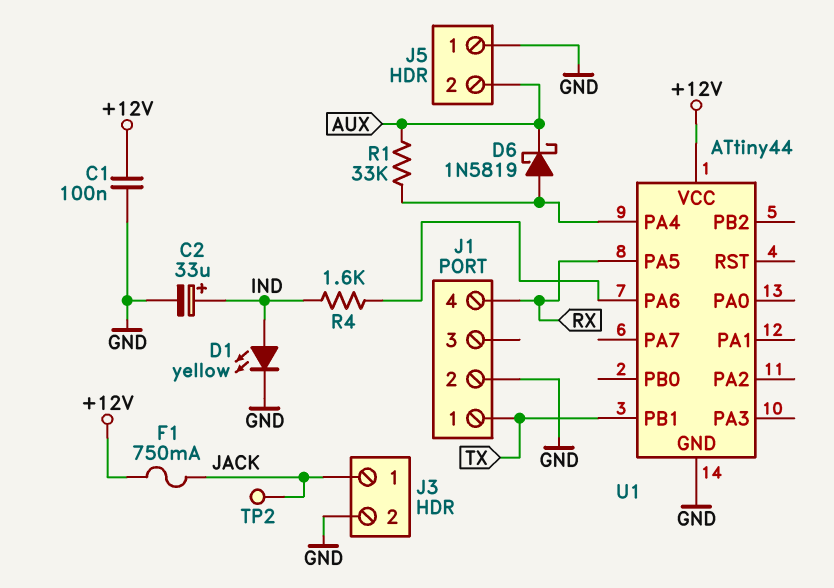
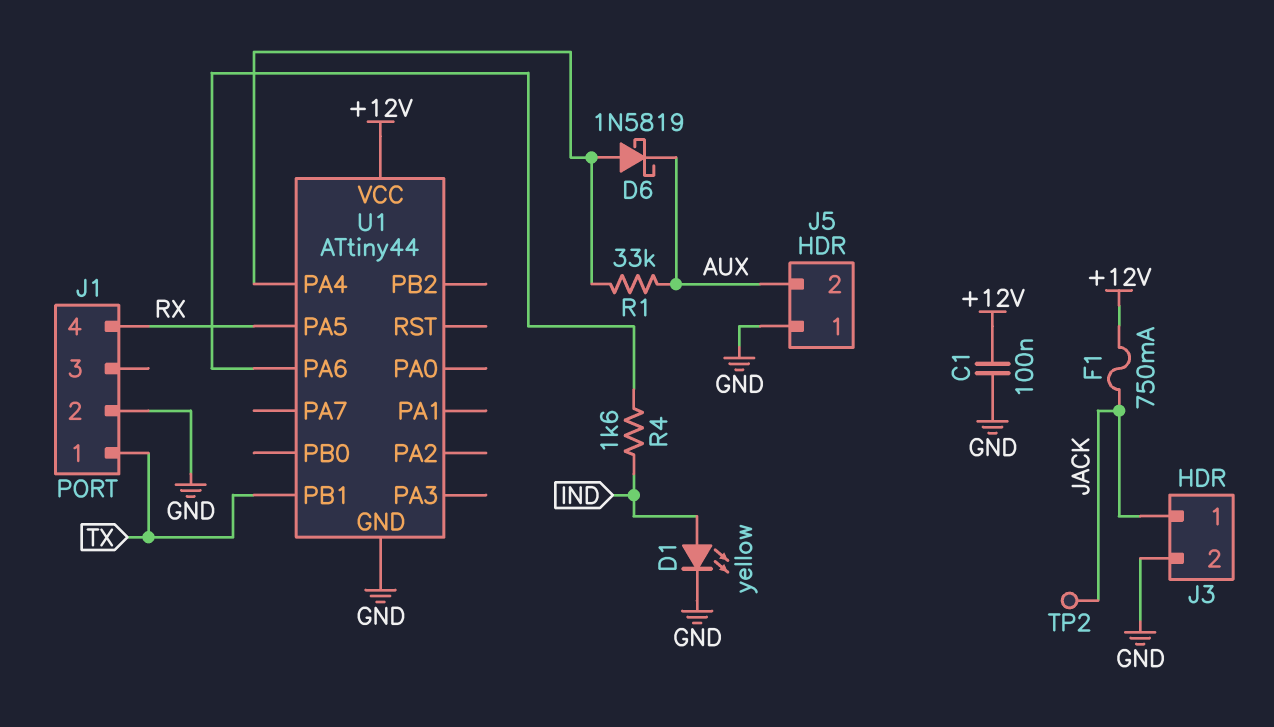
C2: 33uF (plus IND, minus GND) -> none

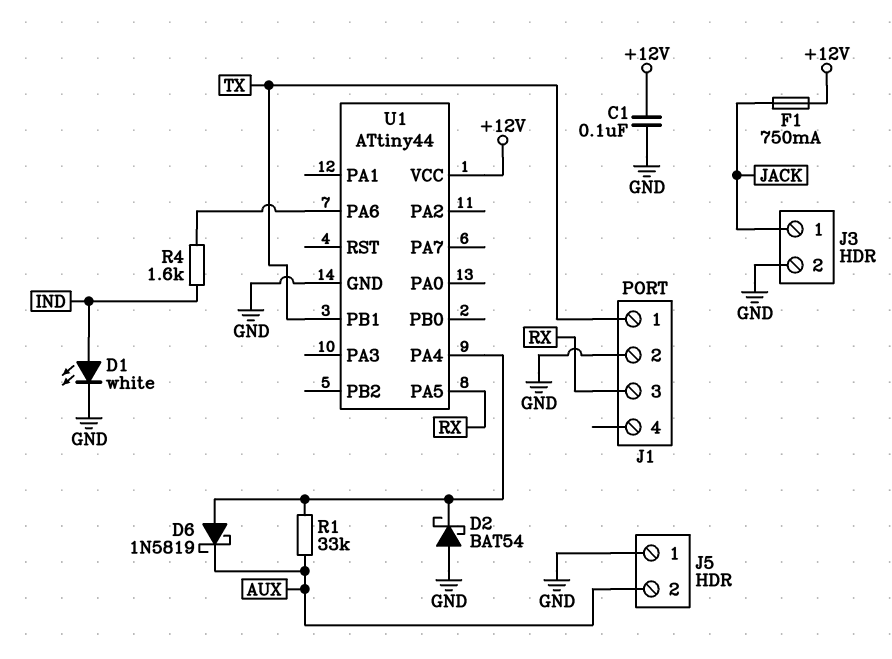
D1: LED yellow (A IND, K GND) -> LED white (A IND, K GND)
D2: none -> schottky BAT54 (A GND, K U1/PA4)
J1 pin 3: none -> RX
J1 pin 4: RX -> none
TP2: test point (JACK) -> none

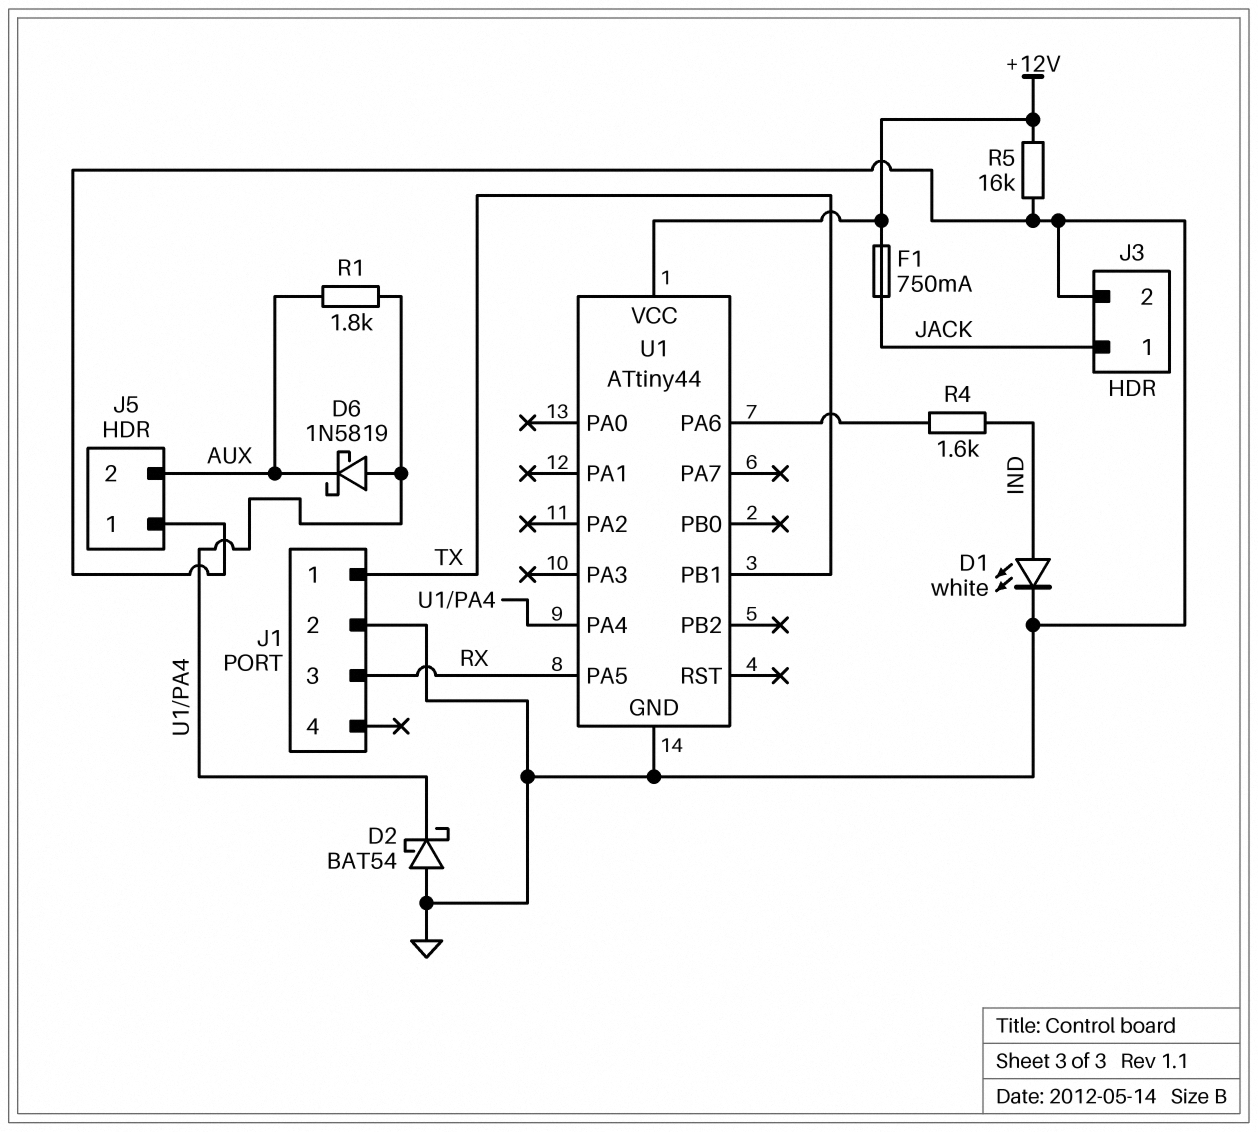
C1: 100nF (+12V, GND) -> none
R1: 33k (AUX, U1/PA4) -> 1.8k (AUX, U1/PA4)
R5: none -> 16k (+12V, GND)

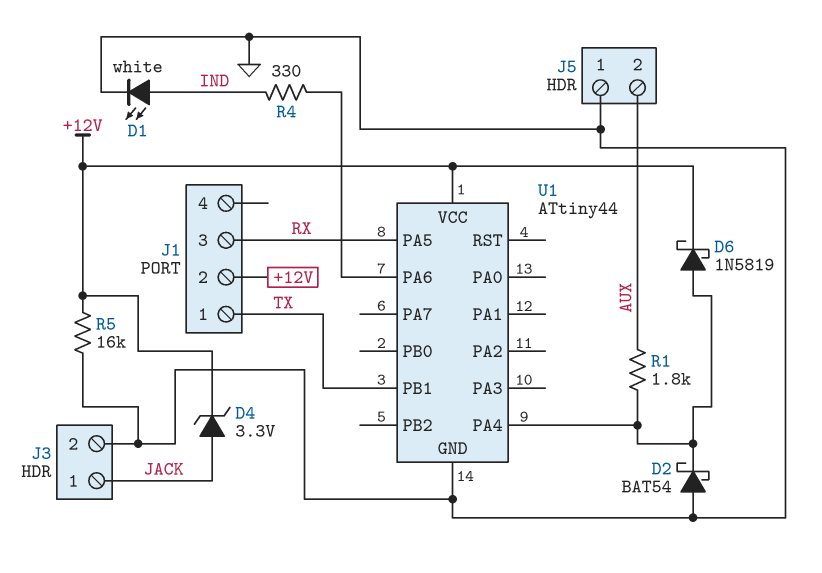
D4: none -> zener 3.3V (A JACK, K +12V)
D6: schottky 1N5819 (A U1/PA4, K AUX) -> schottky 1N5819 (A U1/PA4, K +12V)
F1: 750mA (+12V, JACK) -> none
J1 pin 2: GND -> +12V
R4: 1.6k (IND, U1/PA6) -> 330 (IND, U1/PA6)

